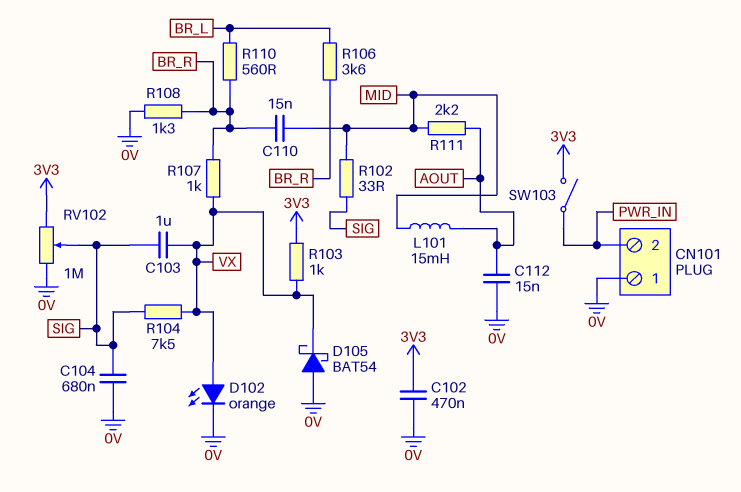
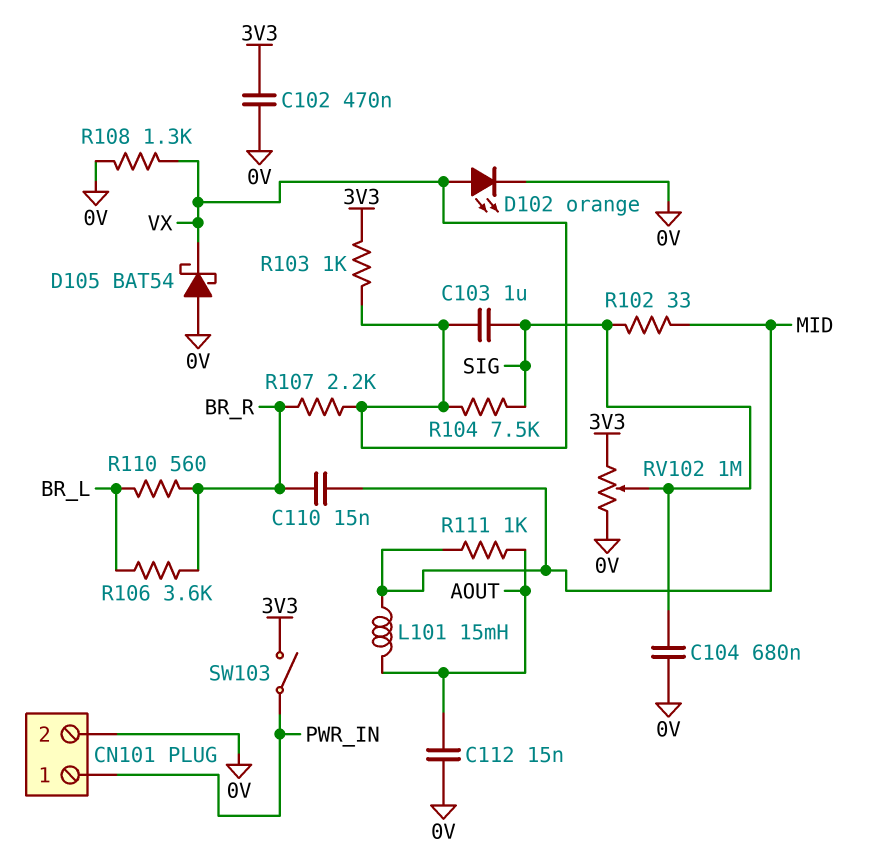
CN101 pin 1: 0V -> PWR_IN
CN101 pin 2: PWR_IN -> 0V
R107: 1k (BR_R, VX) -> 2.2k (BR_R, VX)
R108: 1.3k (0V, BR_R) -> 1.3k (0V, VX)
R111: 2.2k (AOUT, MID) -> 1k (AOUT, MID)

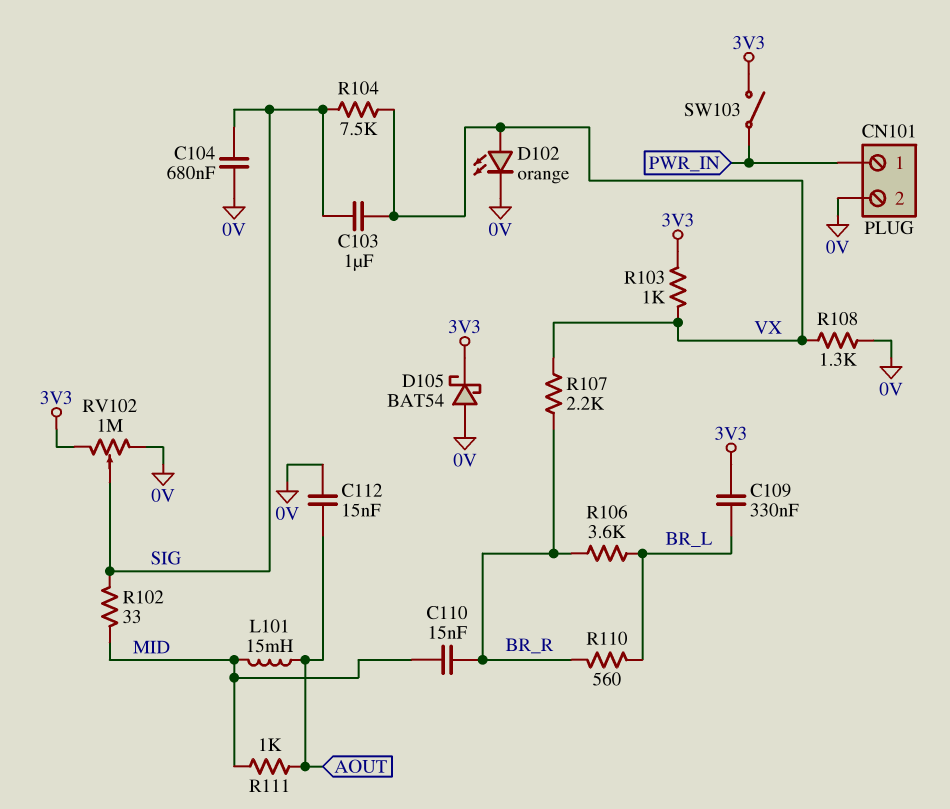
C102: 470nF (0V, 3V3) -> none
C109: none -> 330nF (3V3, BR_L)
D105: schottky BAT54 (A 0V, K VX) -> schottky BAT54 (A 0V, K 3V3)

